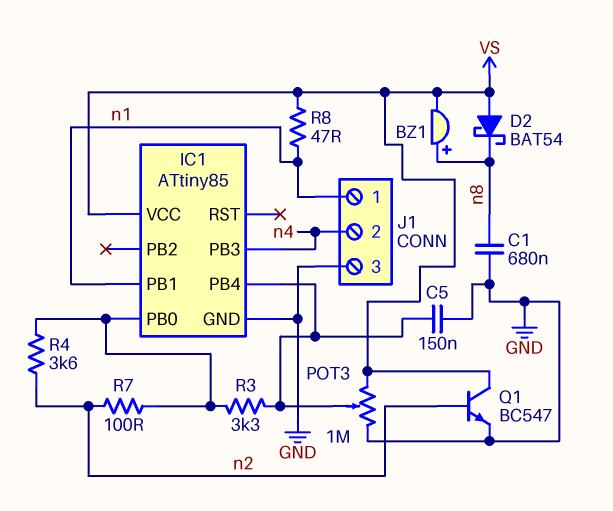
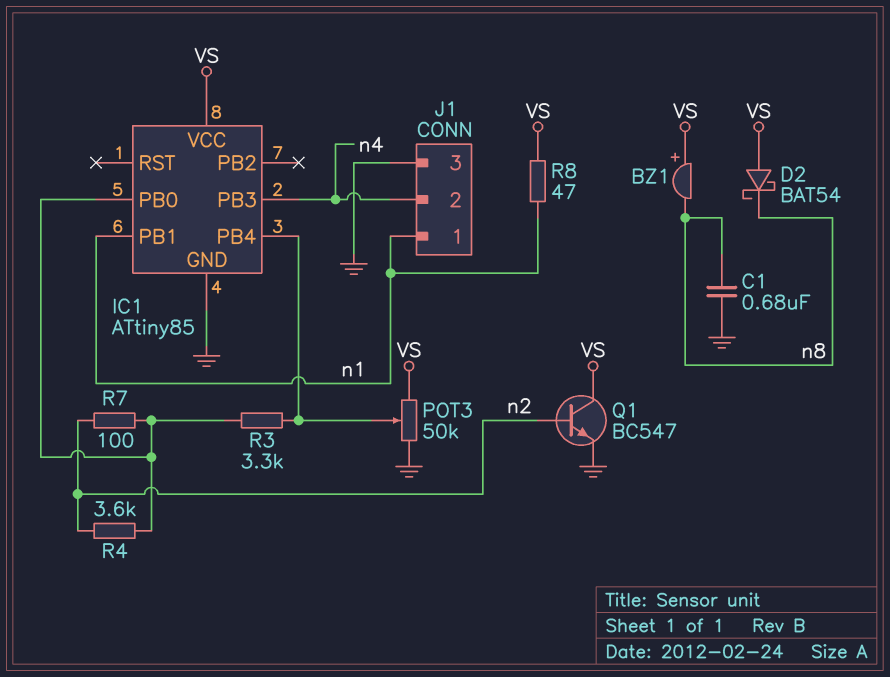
BZ1: buzzer (plus n8, minus VS) -> buzzer (plus VS, minus n8)
C5: 150nF (GND, IC1/PB4) -> none
POT3: 1M (GND, VS, wiper IC1/PB4) -> 50k (GND, VS, wiper IC1/PB4)

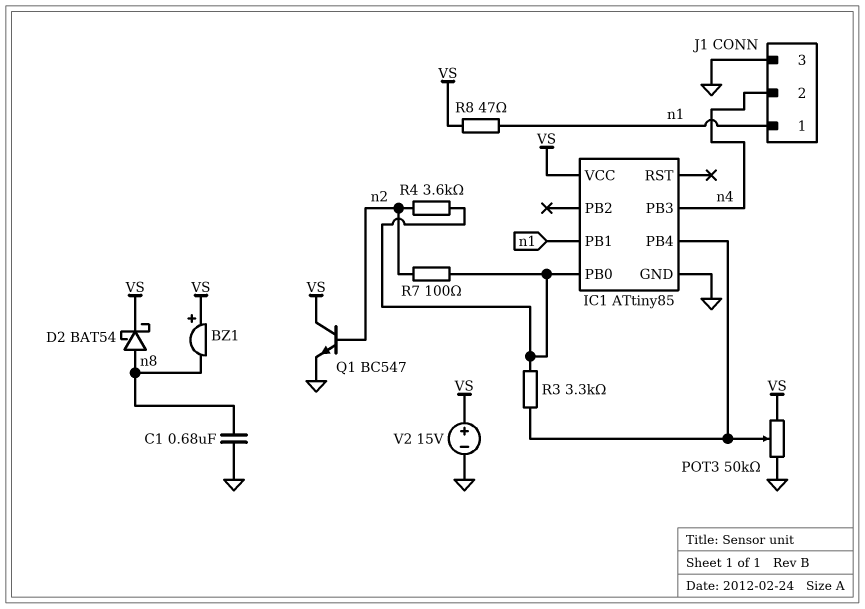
D2: schottky BAT54 (A VS, K n8) -> schottky BAT54 (A n8, K VS)
V2: none -> 15V (plus VS, minus GND)

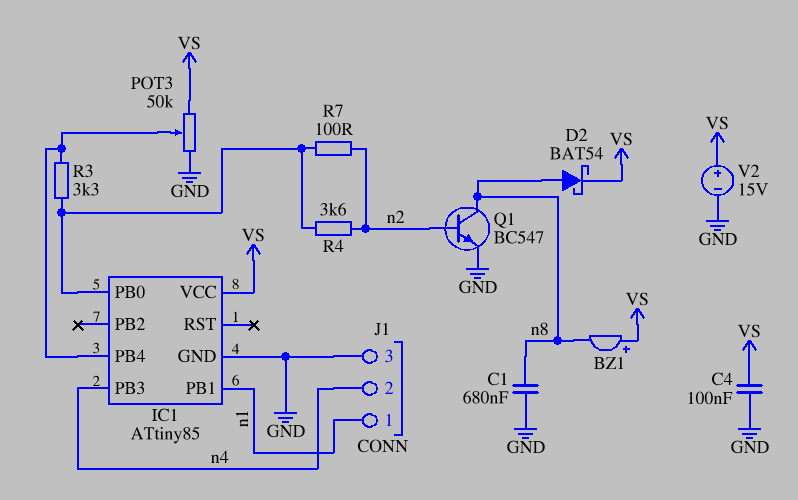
C4: none -> 100nF (GND, VS)
Q1: NPN BC547 (B n2, C VS, E GND) -> NPN BC547 (B n2, C n8, E GND)
R8: 47 (VS, n1) -> none

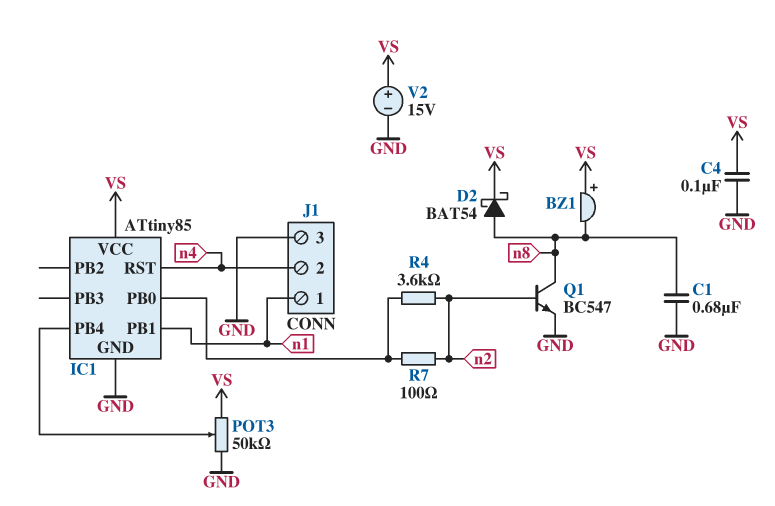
IC1 pin PB3: n4 -> none
IC1 pin RST: none -> n4
R3: 3.3k (IC1/PB0, IC1/PB4) -> none

